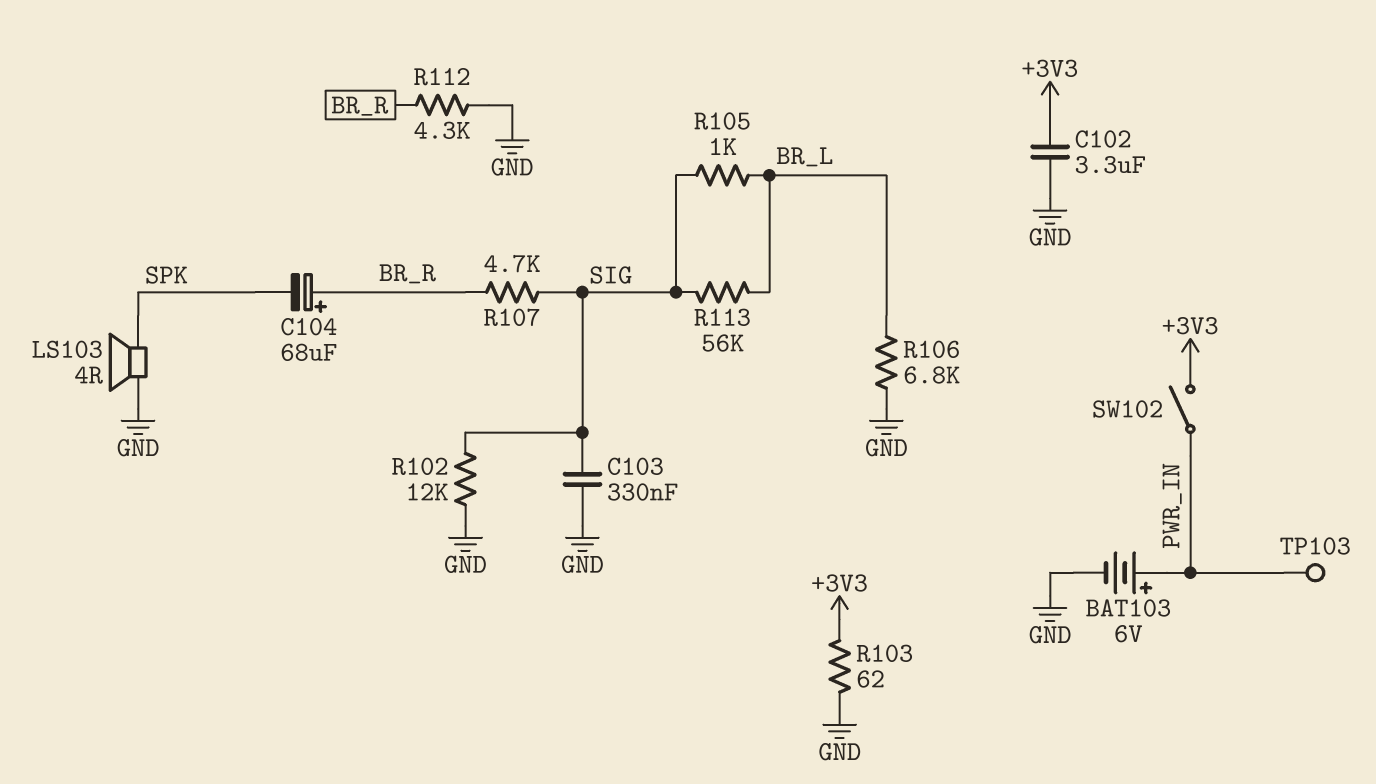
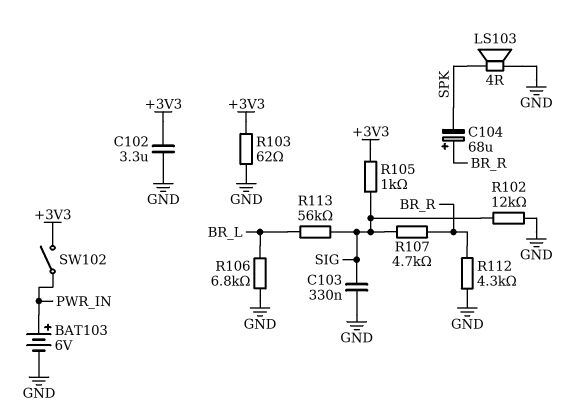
R105: 1k (BR_L, SIG) -> 1k (+3V3, SIG)
TP103: test point (PWR_IN) -> none

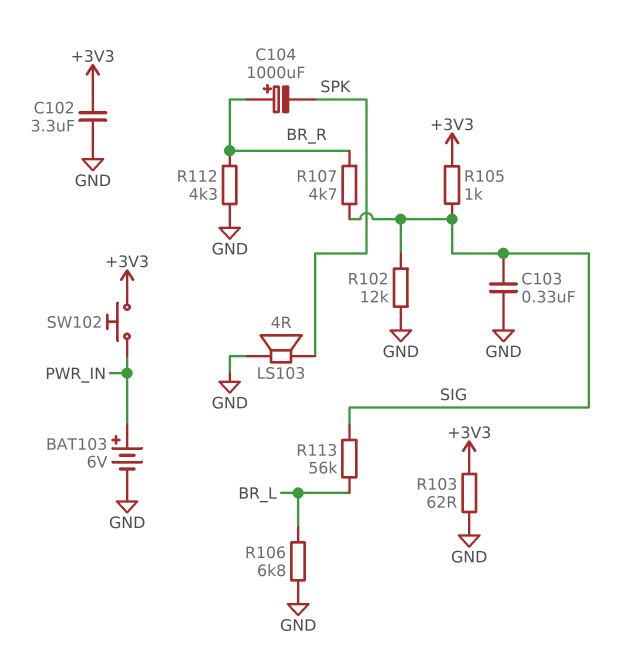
C104: 68uF (plus BR_R, minus SPK) -> 1000uF (plus BR_R, minus SPK)
SW102: switch (+3V3, PWR_IN) -> button (+3V3, PWR_IN)

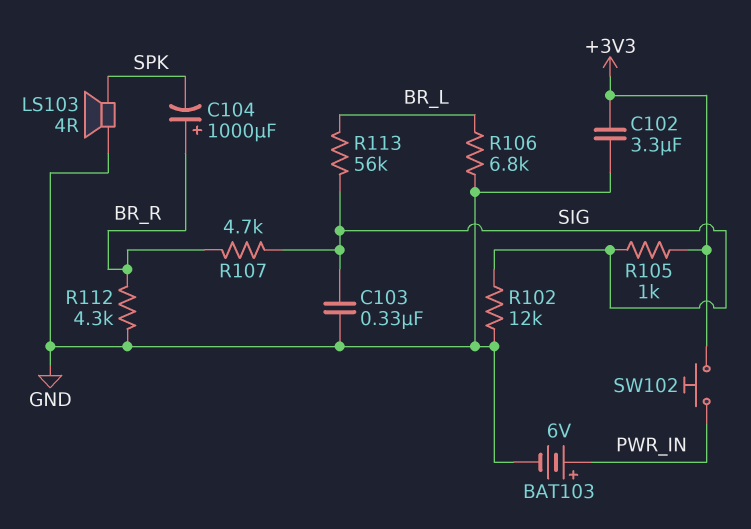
R103: 62 (+3V3, GND) -> none

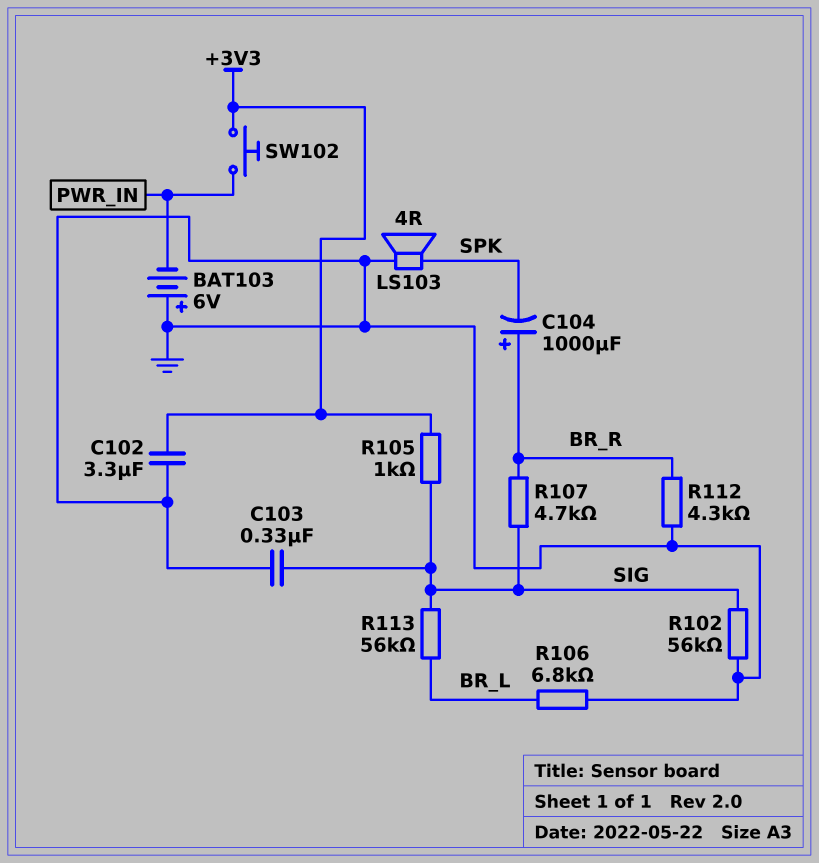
BAT103: 6V (plus PWR_IN, minus GND) -> 6V (plus GND, minus PWR_IN)
R102: 12k (GND, SIG) -> 56k (GND, SIG)

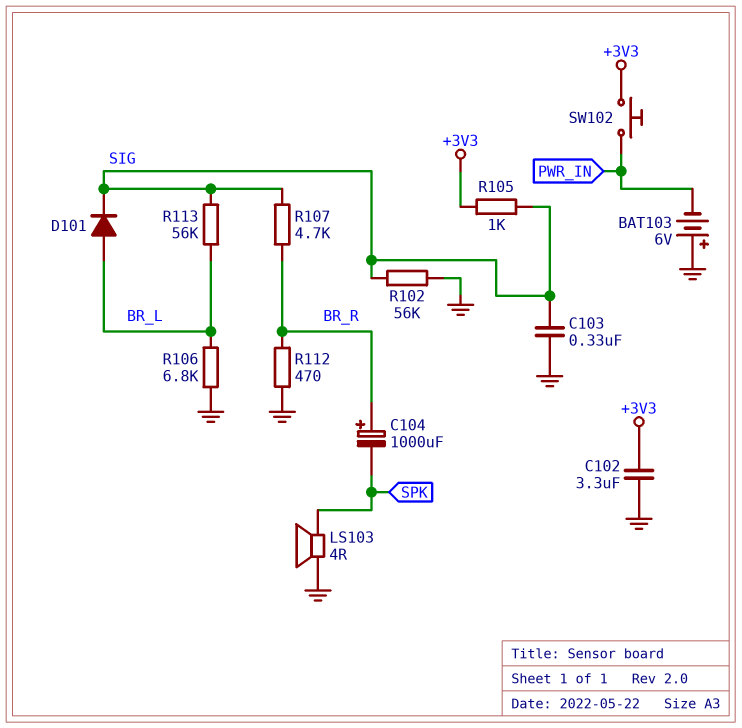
D101: none -> diode (A BR_L, K SIG)
R112: 4.3k (BR_R, GND) -> 470 (BR_R, GND)

